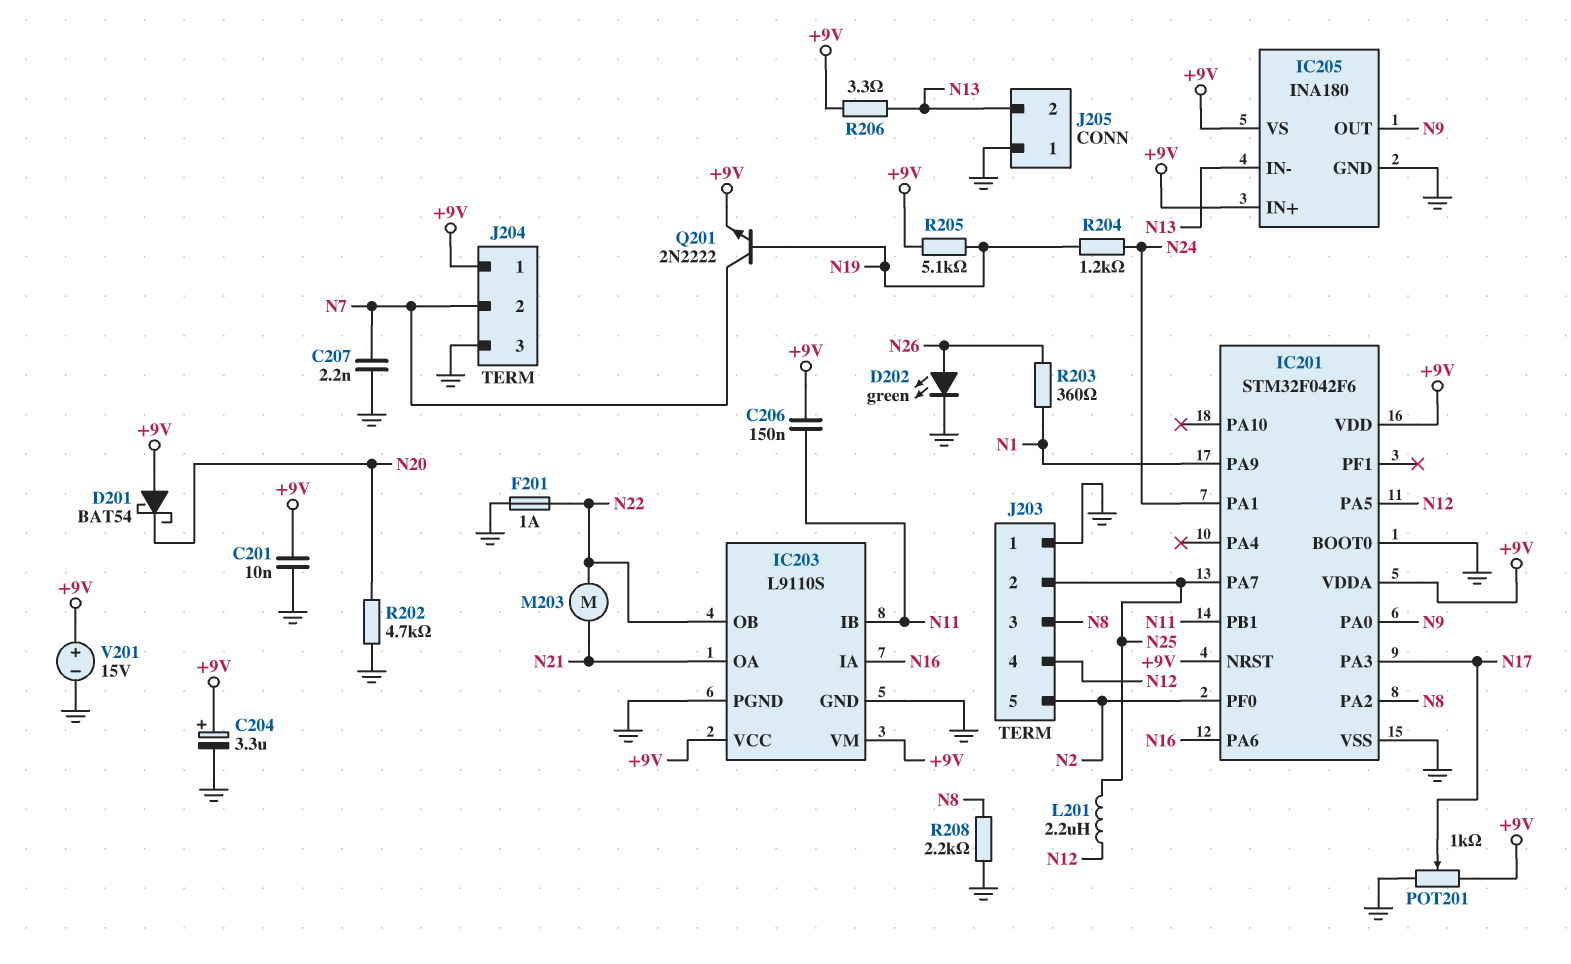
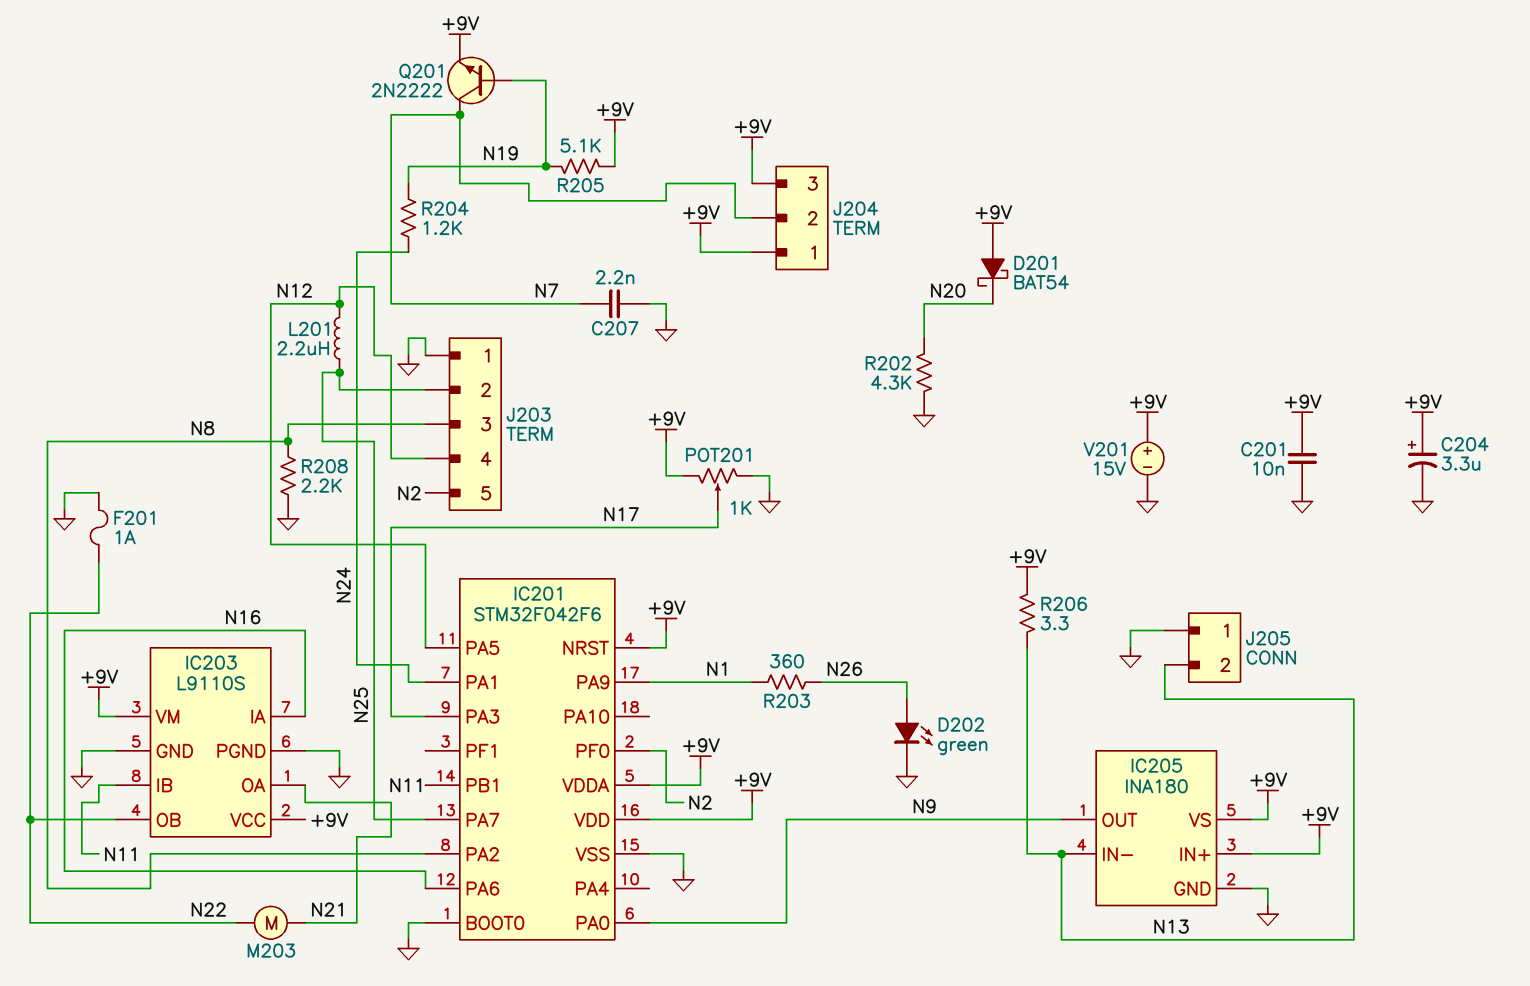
C206: 150nF (+9V, N11) -> none
J204 pin 3: GND -> +9V
R202: 4.7k (GND, N20) -> 4.3k (GND, N20)

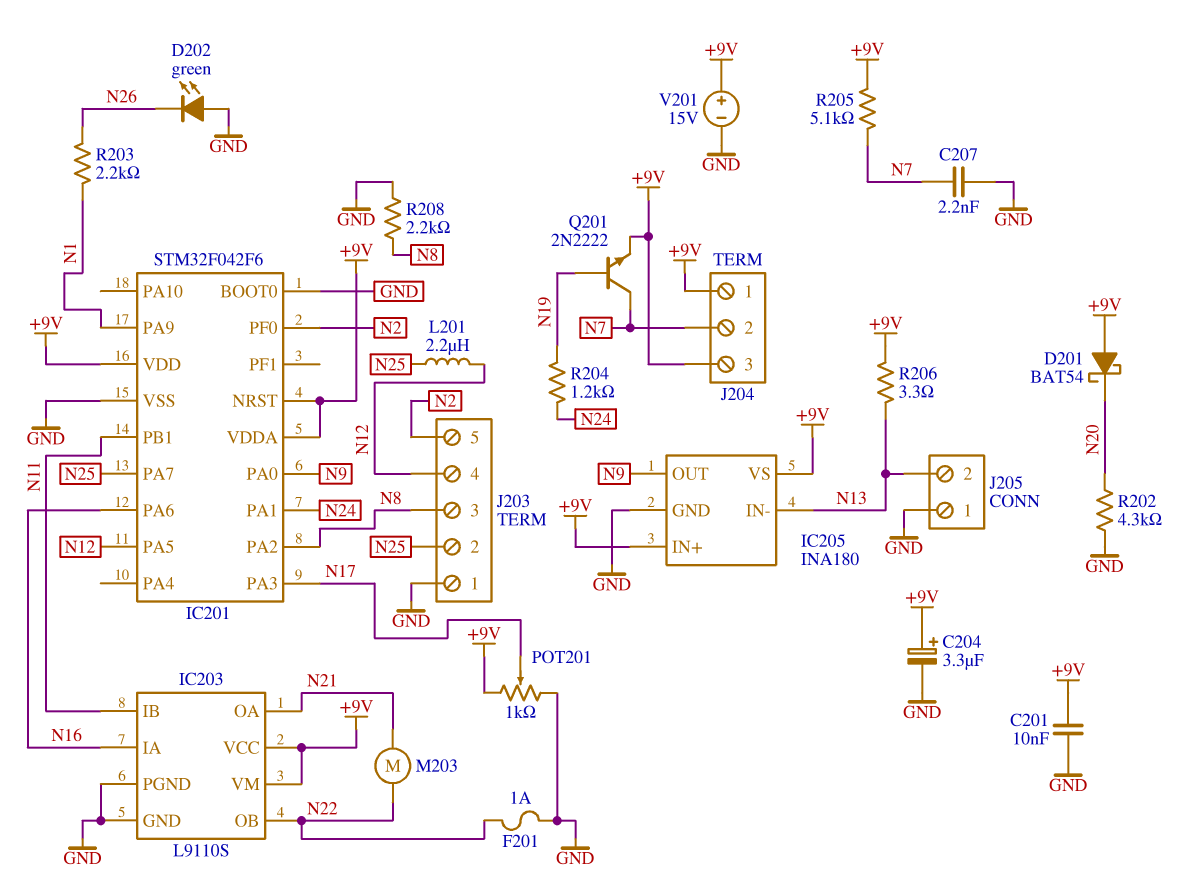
D202: LED green (A N26, K GND) -> LED green (A GND, K N26)
R203: 360 (N1, N26) -> 2.2k (N1, N26)
R205: 5.1k (+9V, N19) -> 5.1k (+9V, N7)

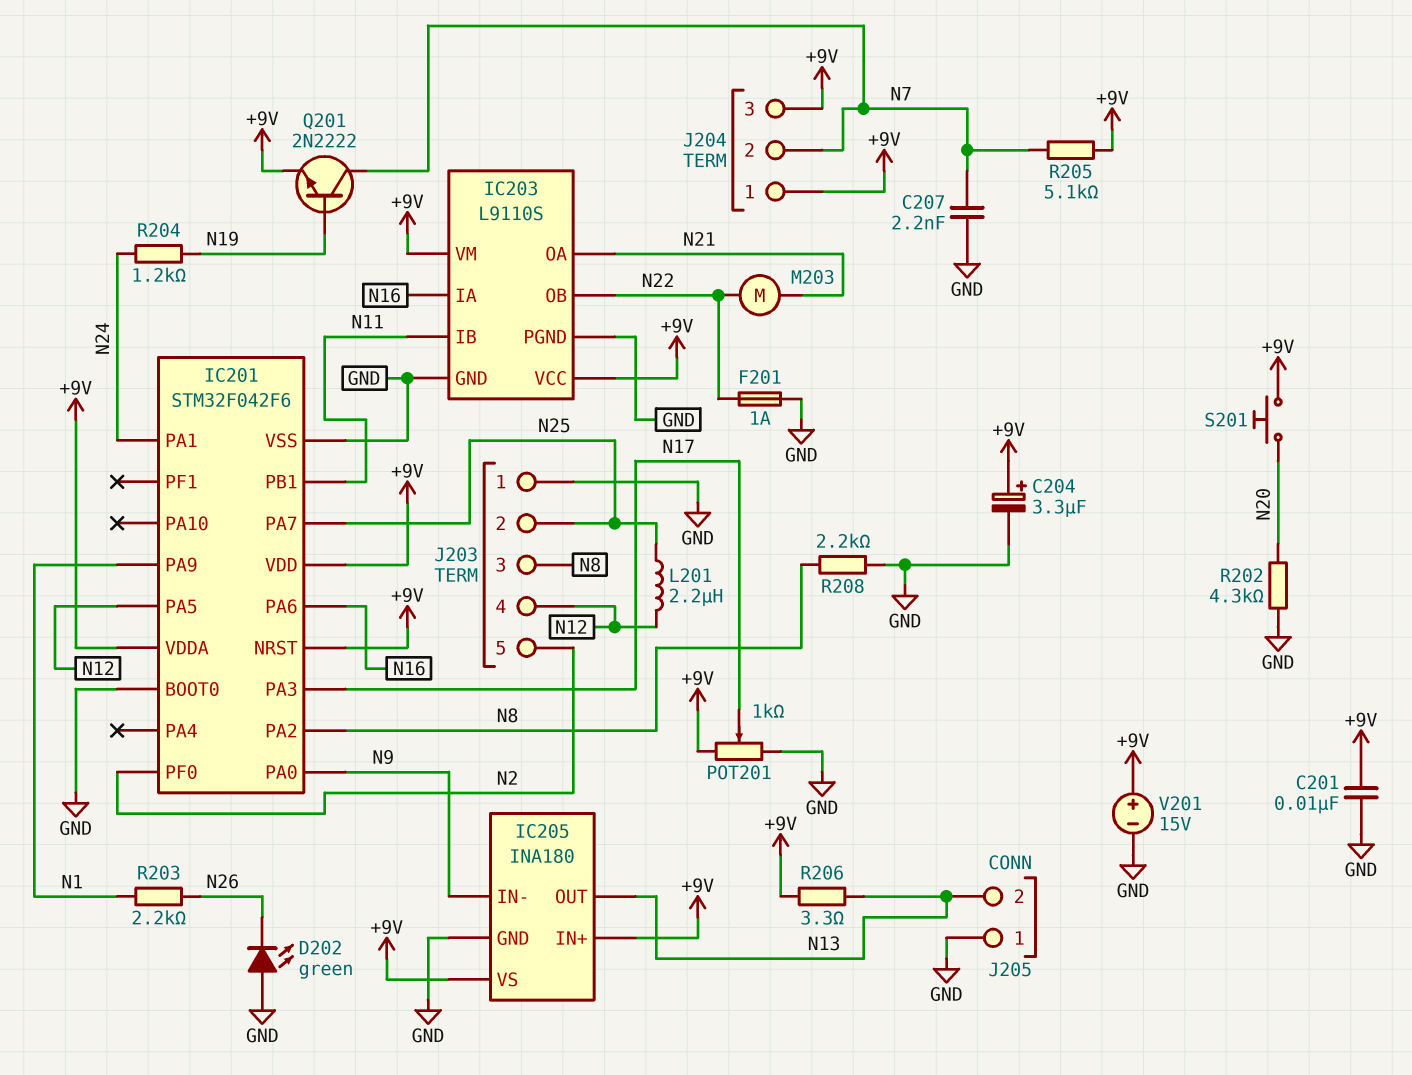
D201: schottky BAT54 (A +9V, K N20) -> none
IC205 pin IN-: N13 -> N9
IC205 pin OUT: N9 -> N13
S201: none -> button (+9V, N20)

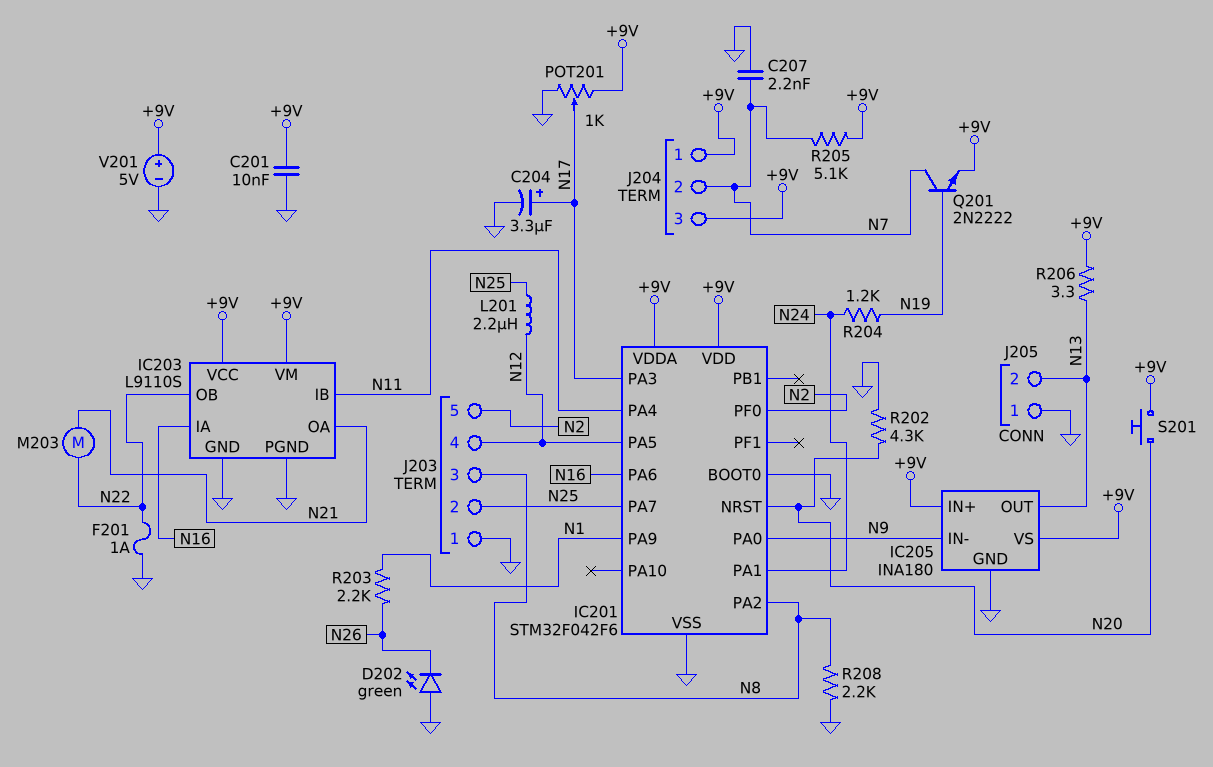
C204: 3.3uF (plus +9V, minus GND) -> 3.3uF (plus N17, minus GND)
IC201 pin NRST: +9V -> N20
IC201 pin PA4: none -> N11
IC201 pin PB1: N11 -> none
V201: 15V (plus +9V, minus GND) -> 5V (plus +9V, minus GND)

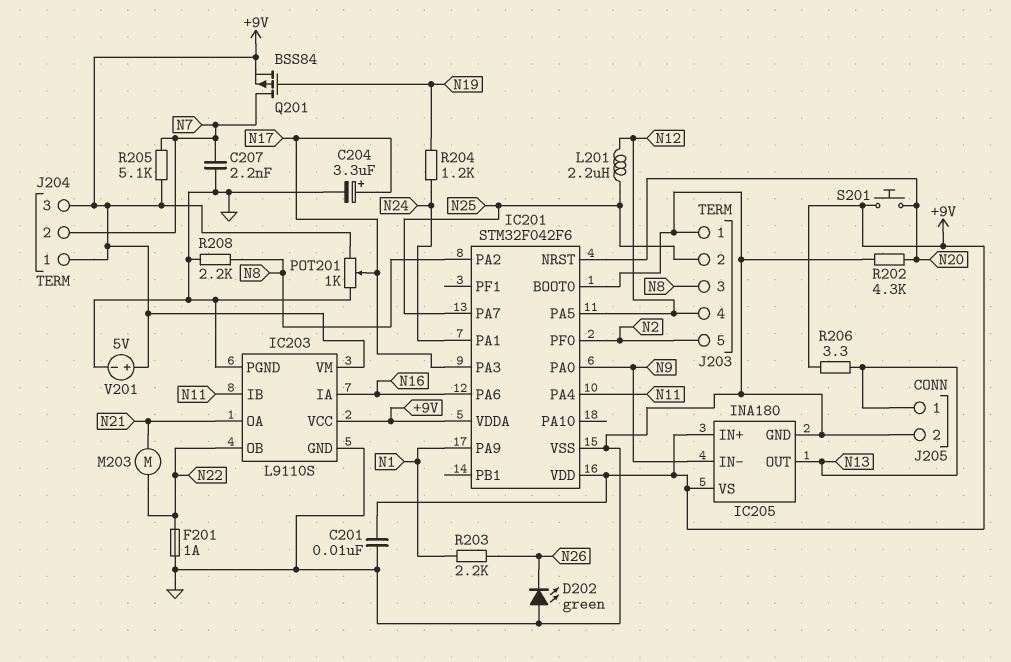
J205 pin 1: GND -> N13
J205 pin 2: N13 -> GND
Q201: NPN 2N2222 (B N19, C N7, E +9V) -> PMOS BSS84 (G N19, D N7, S +9V)

